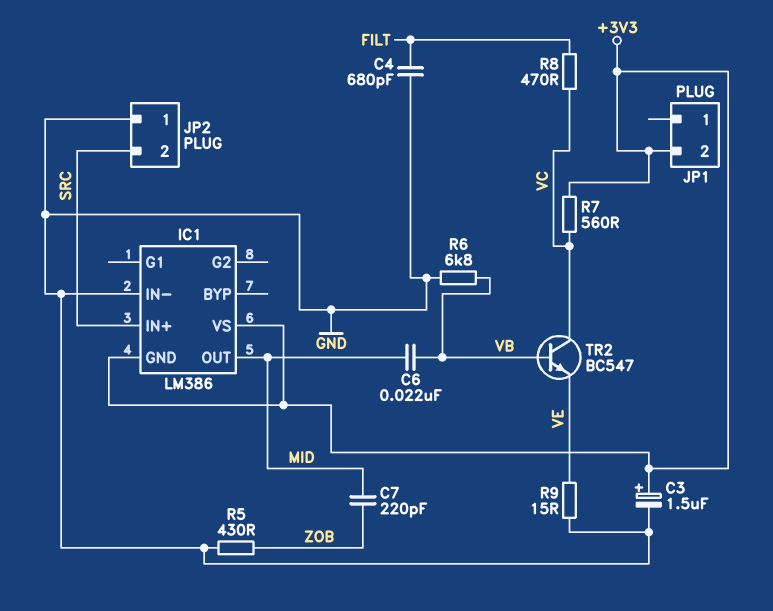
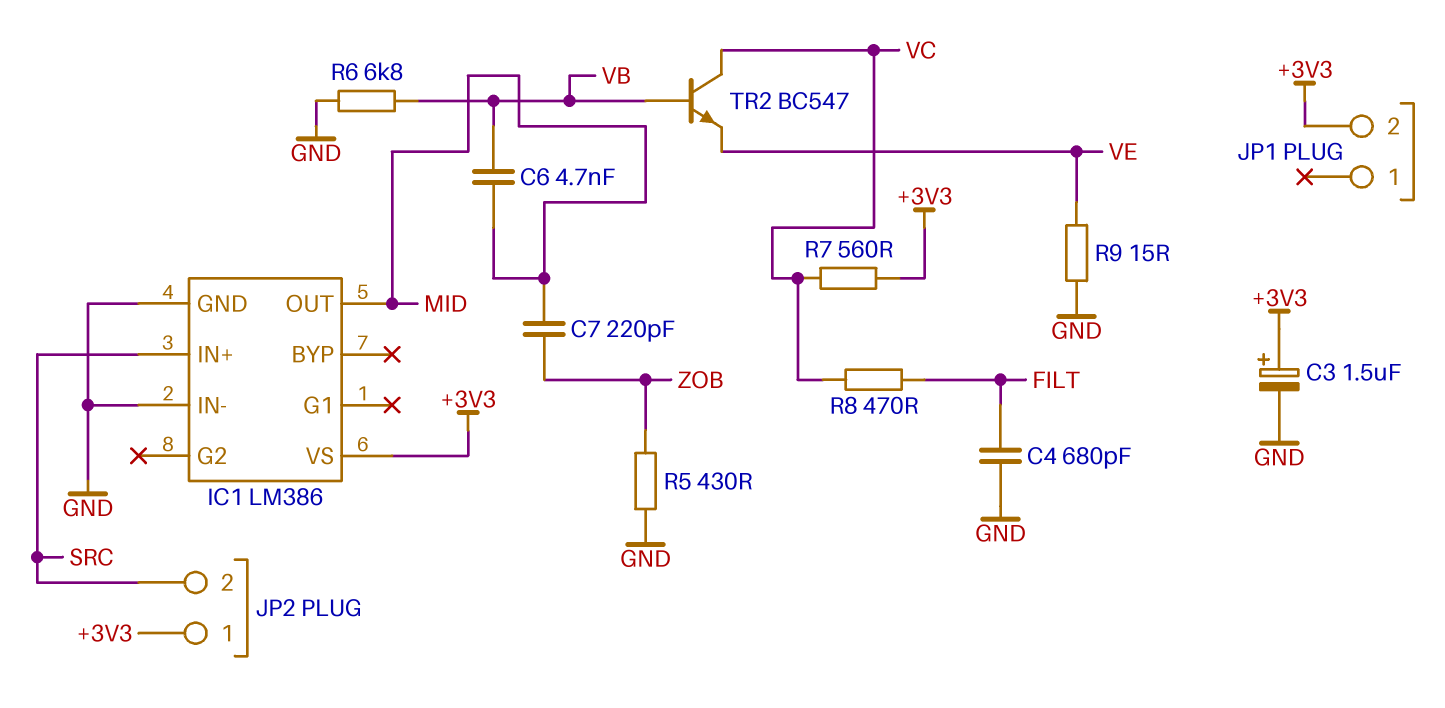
C6: 22nF (MID, VB) -> 4.7nF (MID, VB)
IC1 pin GND: +3V3 -> GND
JP2 pin 1: GND -> +3V3

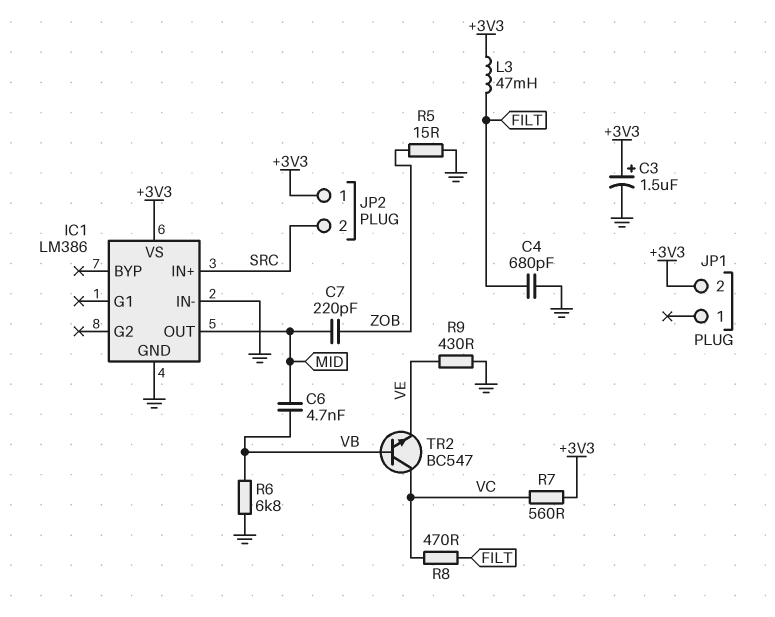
L3: none -> 47mH (+3V3, FILT)
R5: 430 (GND, ZOB) -> 15 (GND, ZOB)
R9: 15 (GND, VE) -> 430 (GND, VE)

